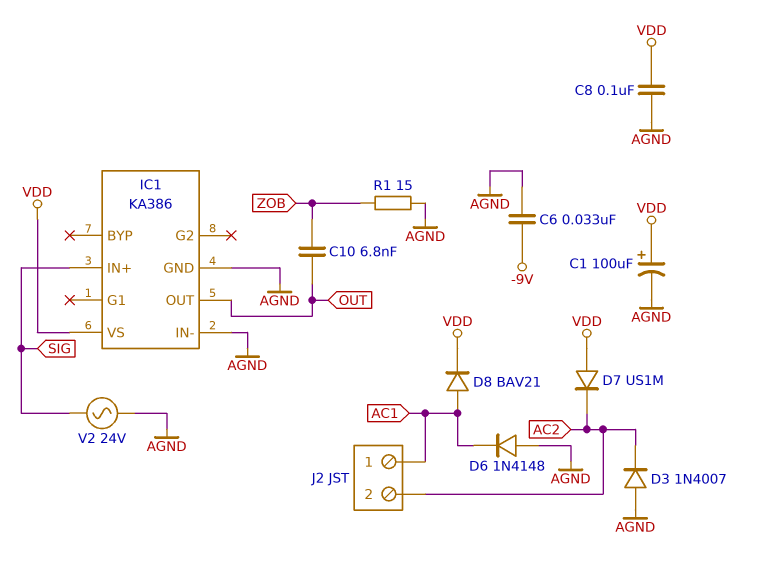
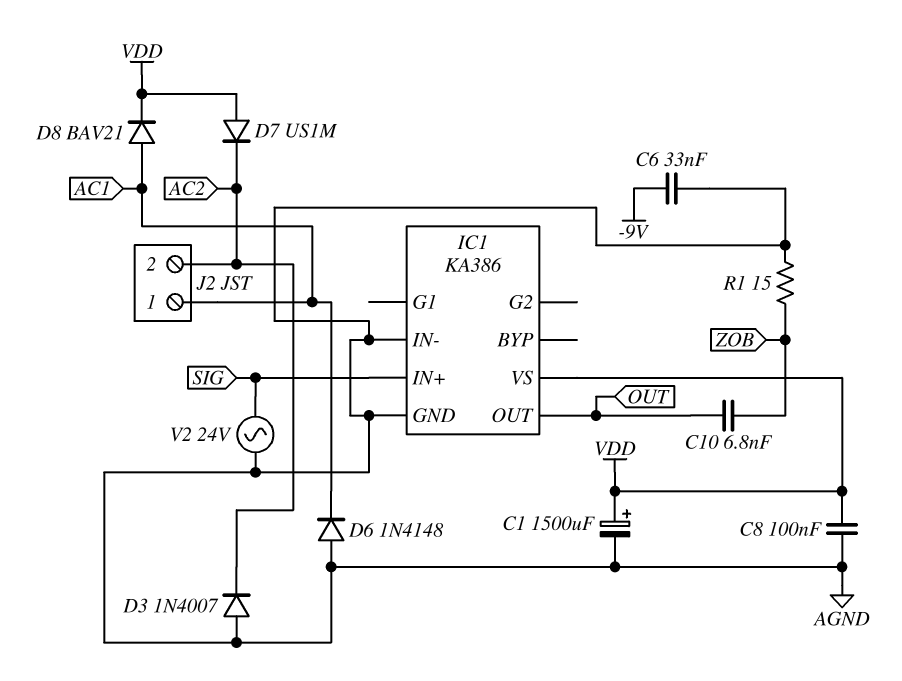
C1: 100uF (plus VDD, minus AGND) -> 1500uF (plus VDD, minus AGND)

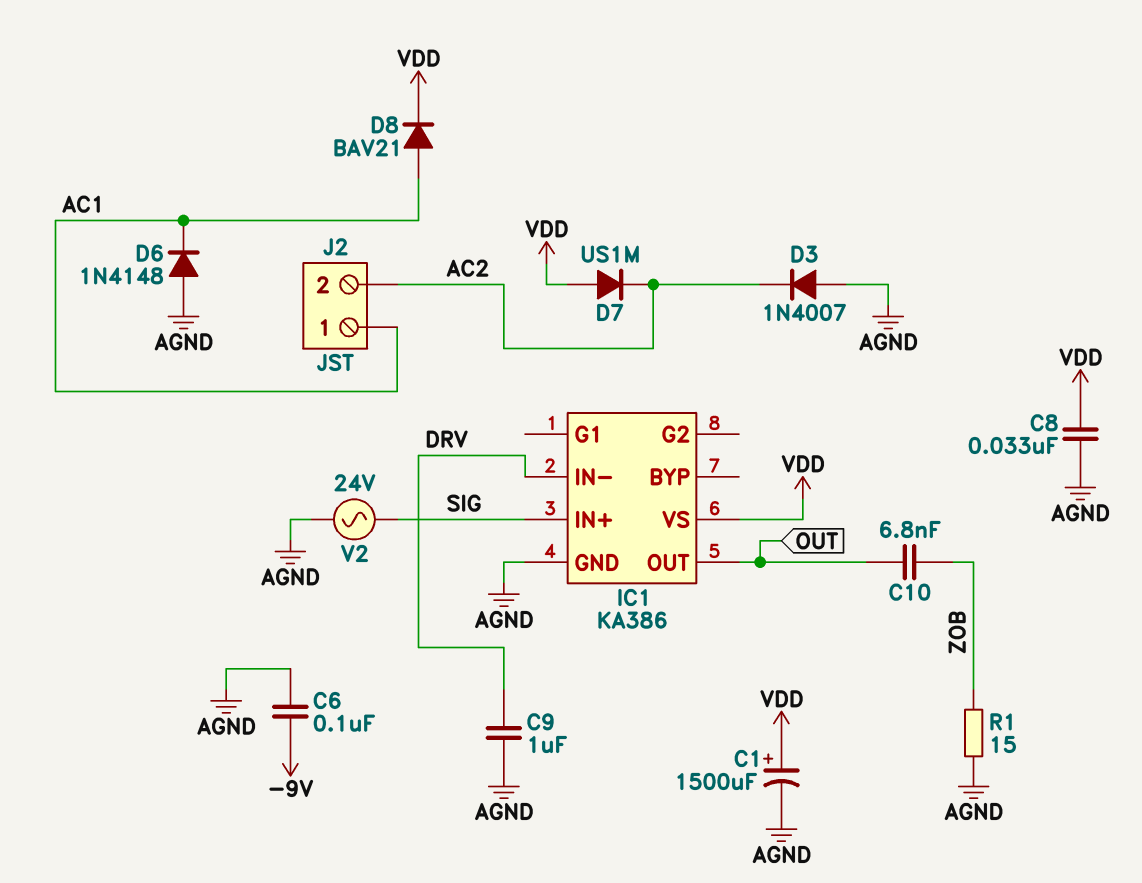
C6: 33nF (-9V, AGND) -> 100nF (-9V, AGND)
C8: 100nF (AGND, VDD) -> 33nF (AGND, VDD)
C9: none -> 1uF (AGND, DRV)
IC1 pin IN-: AGND -> DRV

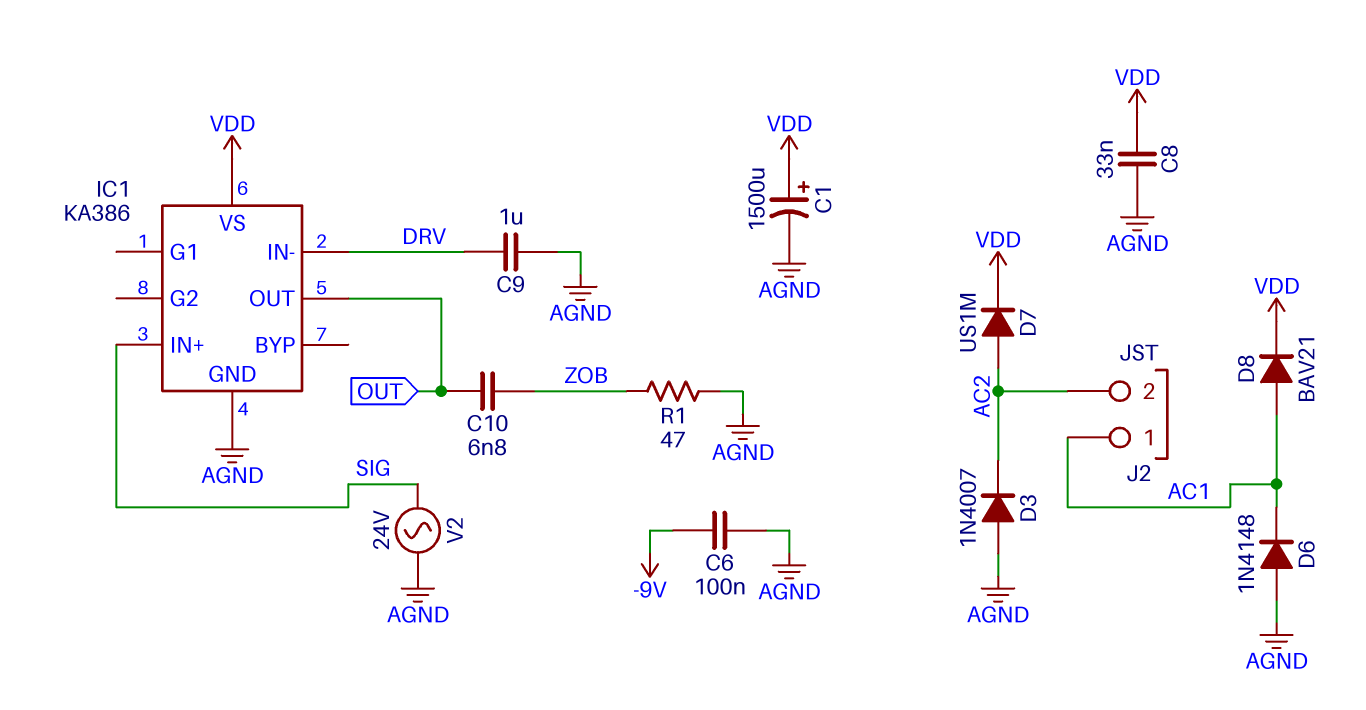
D7: diode US1M (A VDD, K AC2) -> diode US1M (A AC2, K VDD)
R1: 15 (AGND, ZOB) -> 47 (AGND, ZOB)

